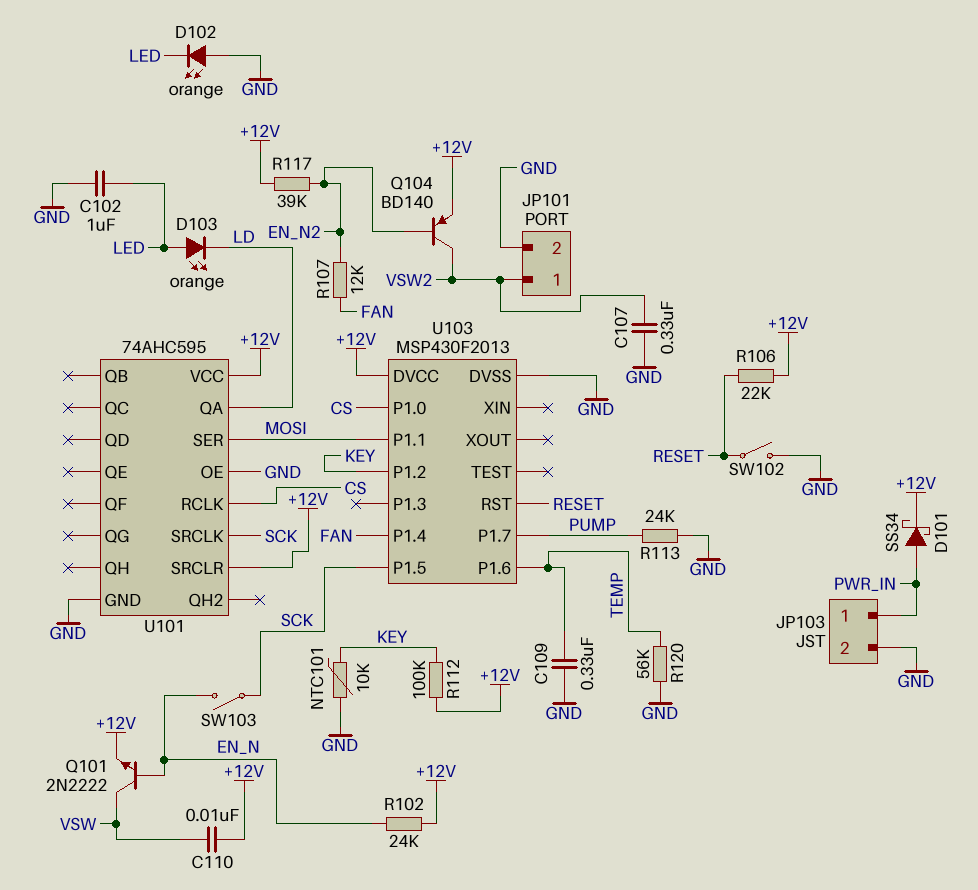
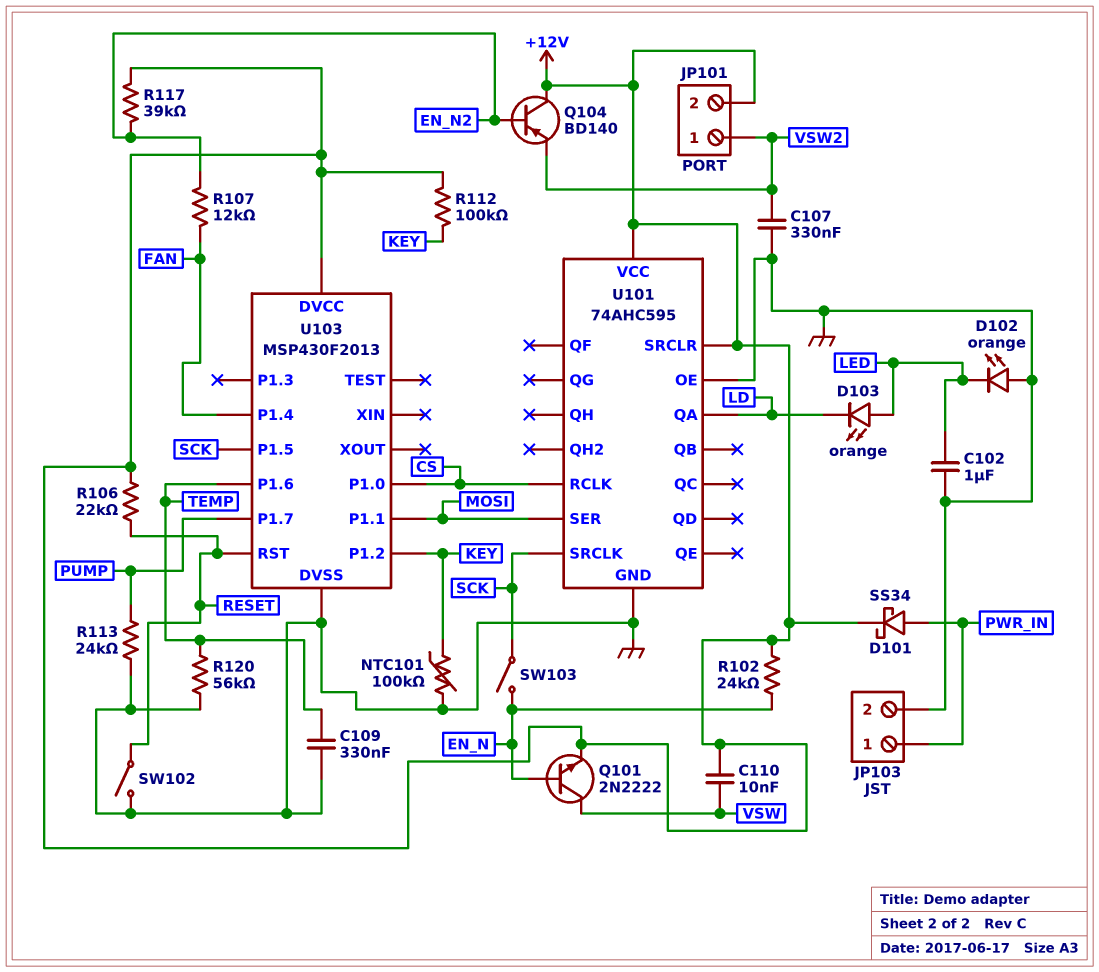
JP101 pin 2: GND -> +12V
NTC101: 10k (GND, KEY) -> 100k (GND, KEY)
Q104: PNP BD140 (B EN_N2, C VSW2, E +12V) -> PNP BD140 (B EN_N2, C +12V, E VSW2)

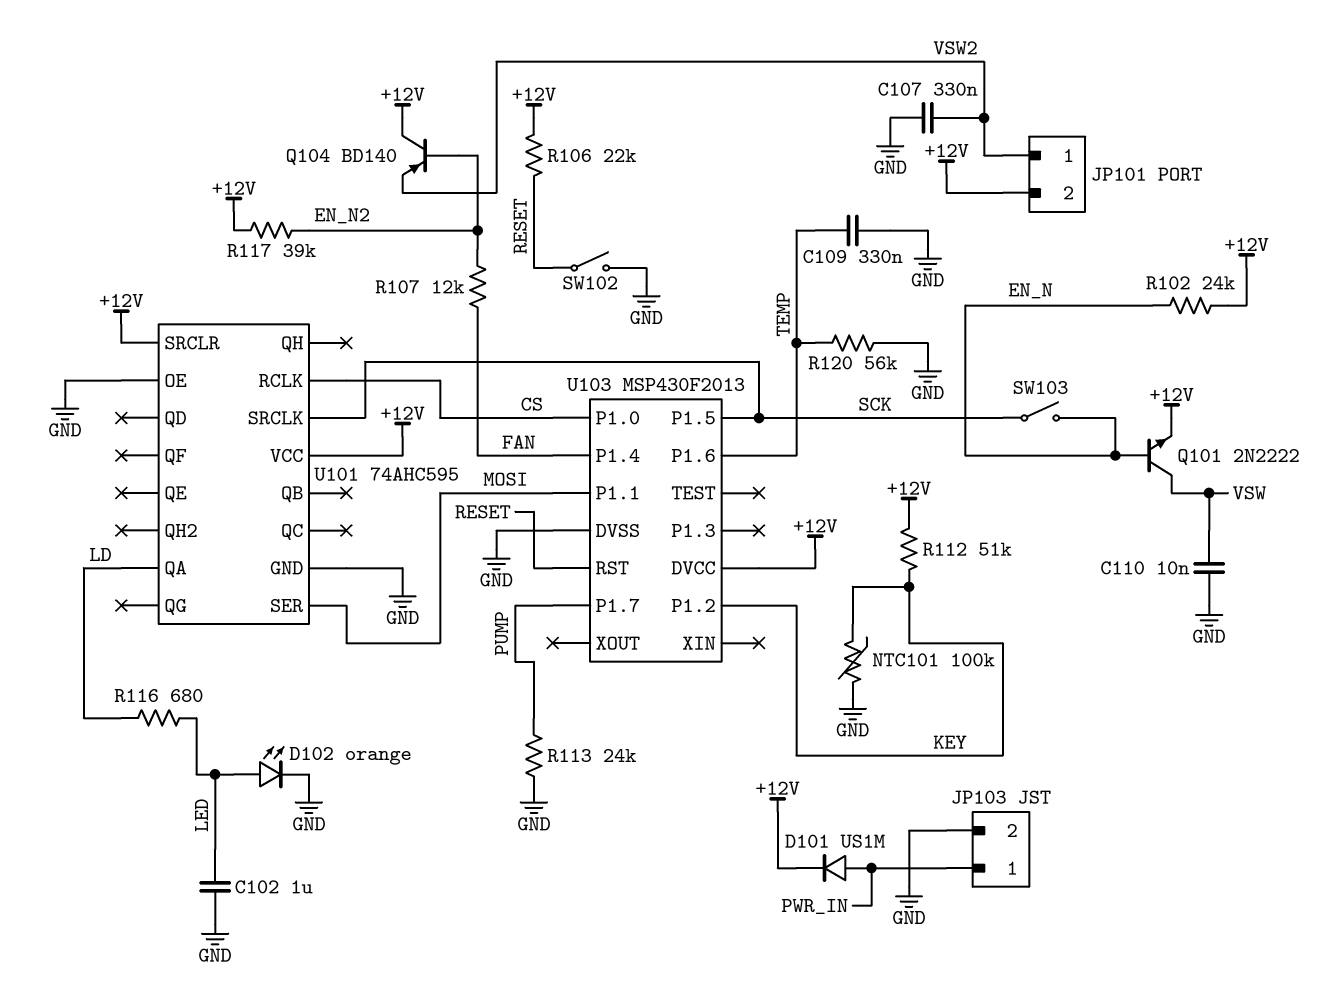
C110: 10nF (+12V, VSW) -> 10nF (GND, VSW)
D101: schottky SS34 (A PWR_IN, K +12V) -> diode US1M (A PWR_IN, K +12V)
D102: LED orange (A GND, K LED) -> LED orange (A LED, K GND)
D103: LED orange (A LED, K LD) -> none
R112: 100k (+12V, KEY) -> 51k (+12V, KEY)
R116: none -> 680 (LD, LED)

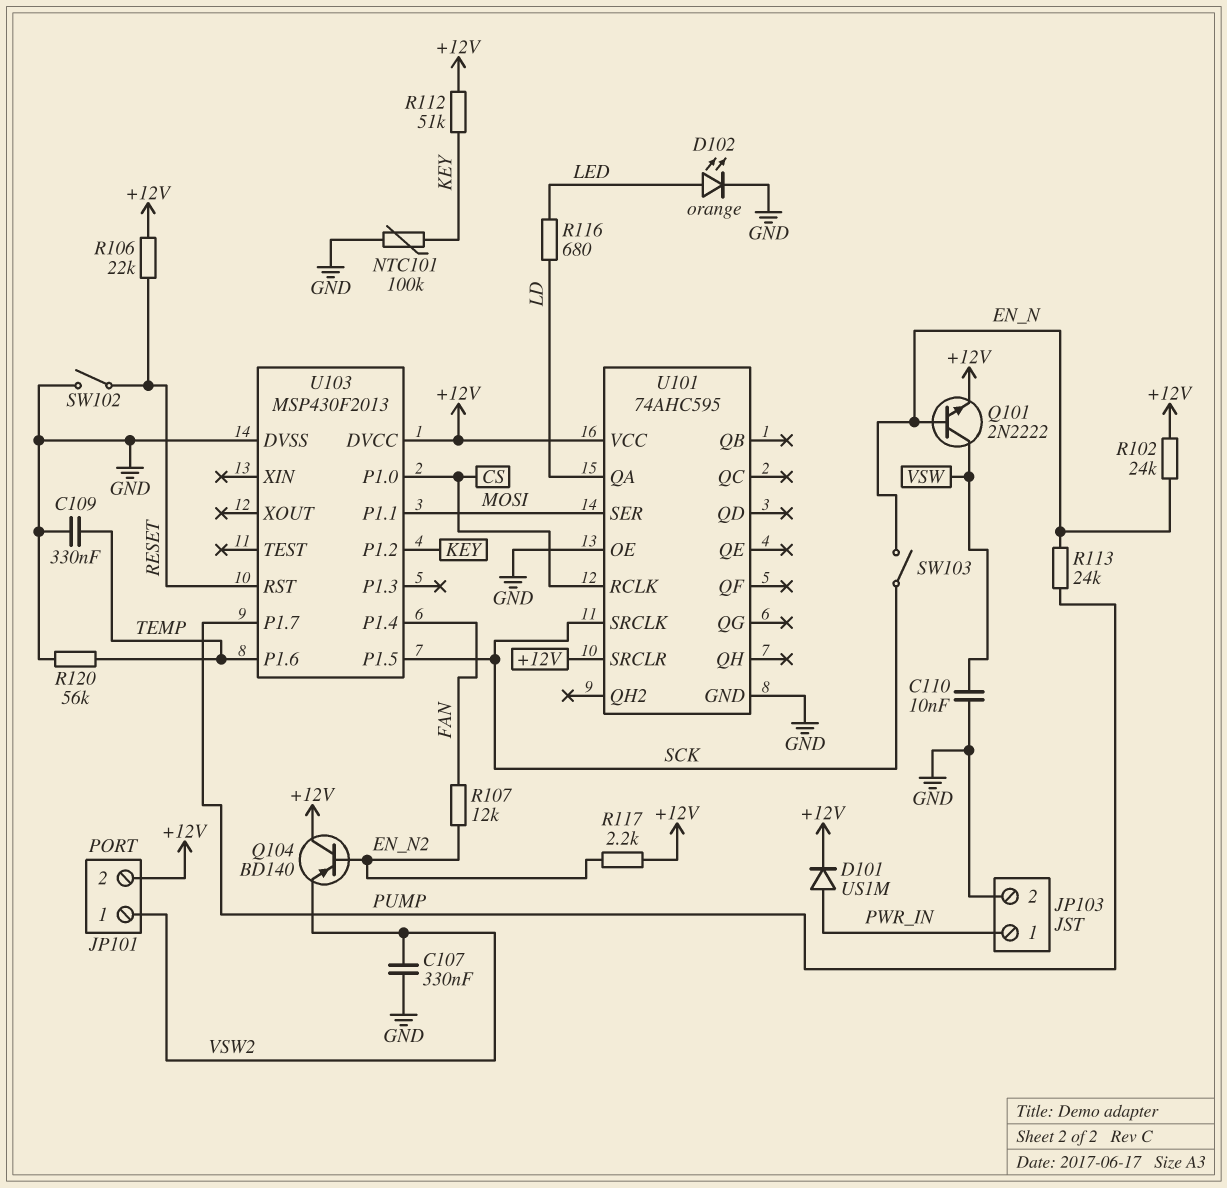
C102: 1uF (GND, LED) -> none
R113: 24k (GND, PUMP) -> 24k (EN_N, PUMP)
R117: 39k (+12V, EN_N2) -> 2.2k (+12V, EN_N2)

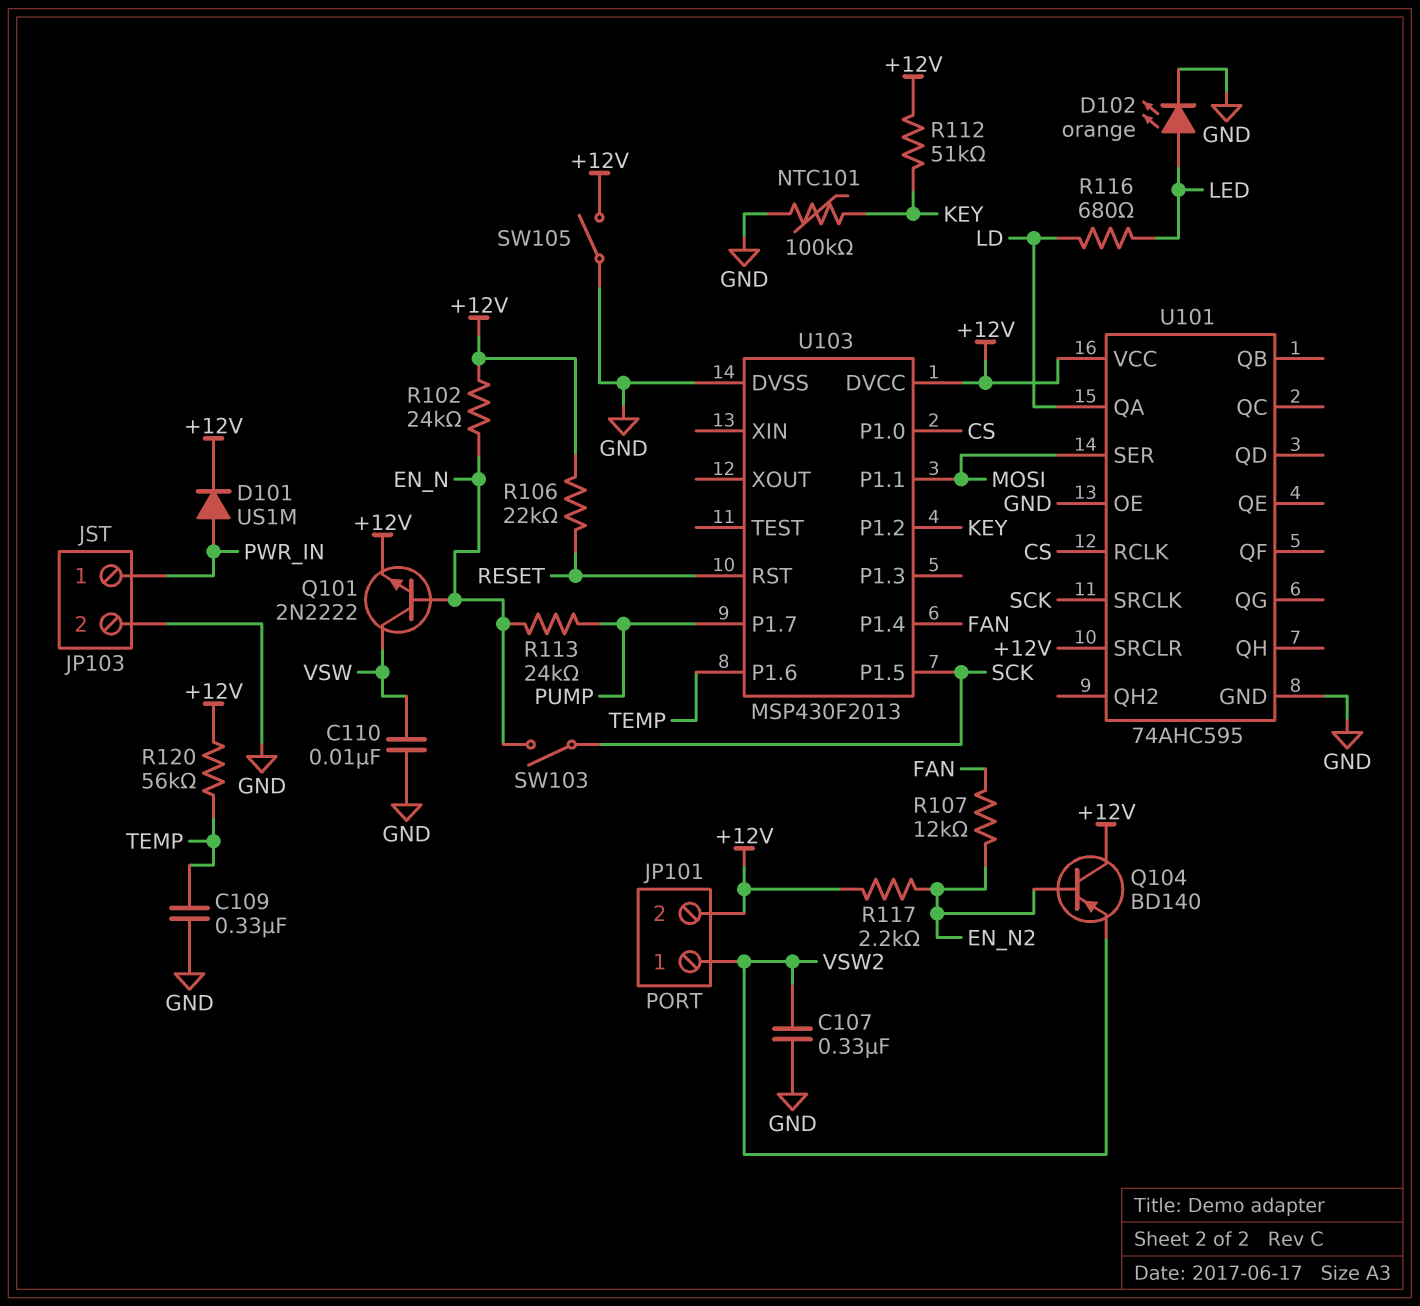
R120: 56k (GND, TEMP) -> 56k (+12V, TEMP)
SW102: switch (GND, RESET) -> none
SW105: none -> switch (+12V, GND)

